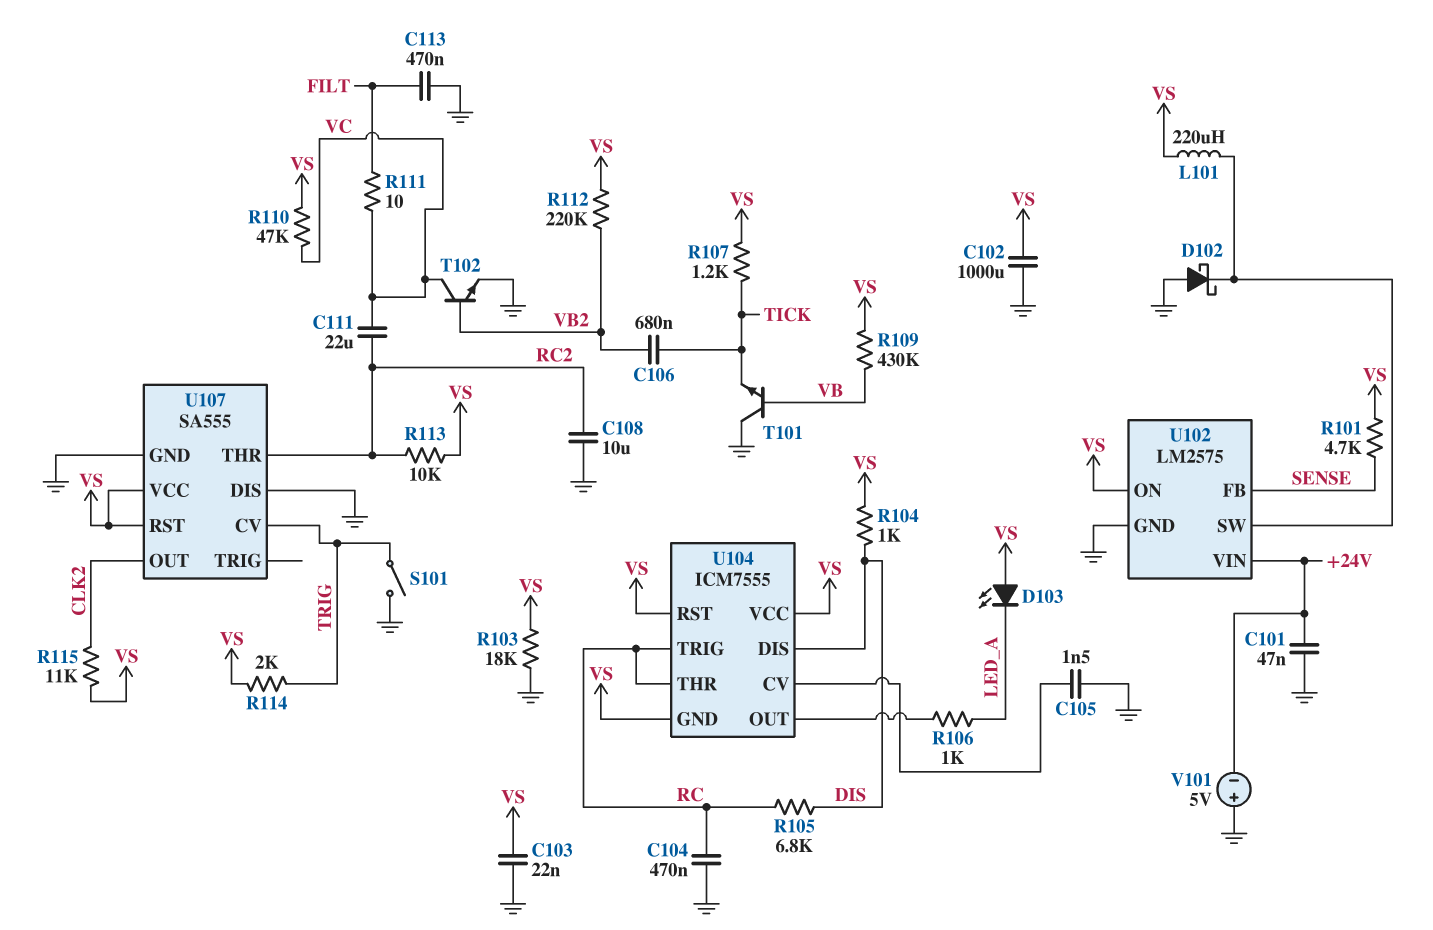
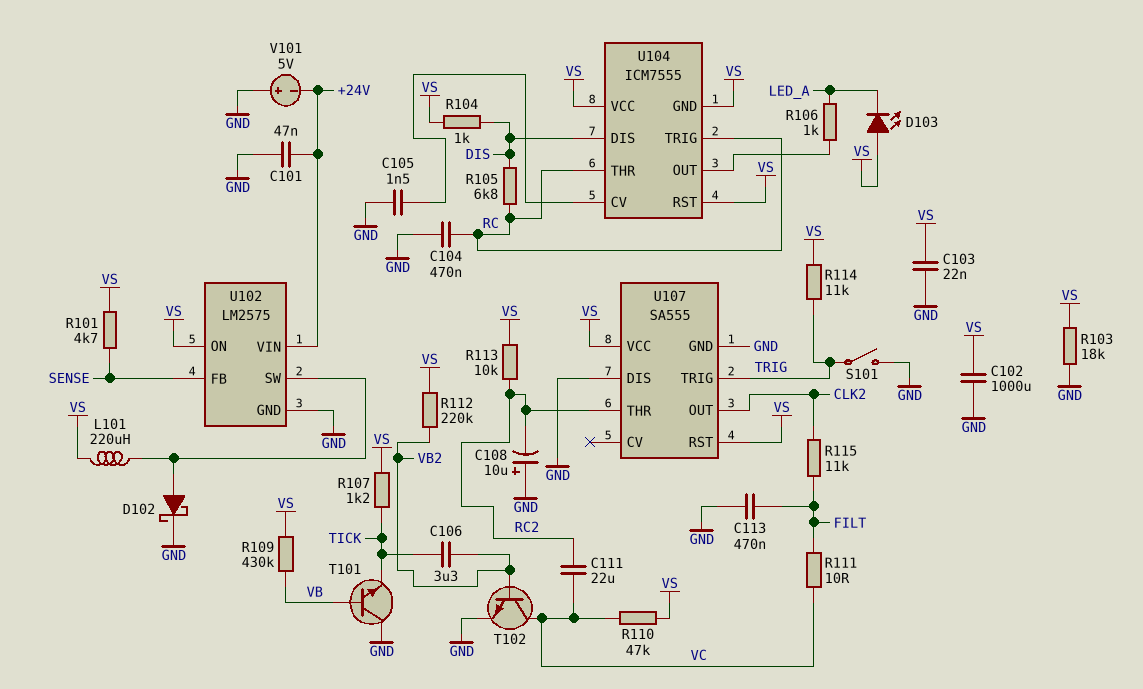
C106: 680nF (TICK, VB2) -> 3.3uF (TICK, VB2)
C108: 10uF (GND, RC2) -> 10uF (plus GND, minus RC2)
D102: schottky (A GND, K U102/SW) -> schottky (A U102/SW, K GND)
R114: 2k (TRIG, VS) -> 11k (TRIG, VS)
R115: 11k (CLK2, VS) -> 11k (CLK2, FILT)
U107 pin CV: TRIG -> none
U107 pin TRIG: none -> TRIG

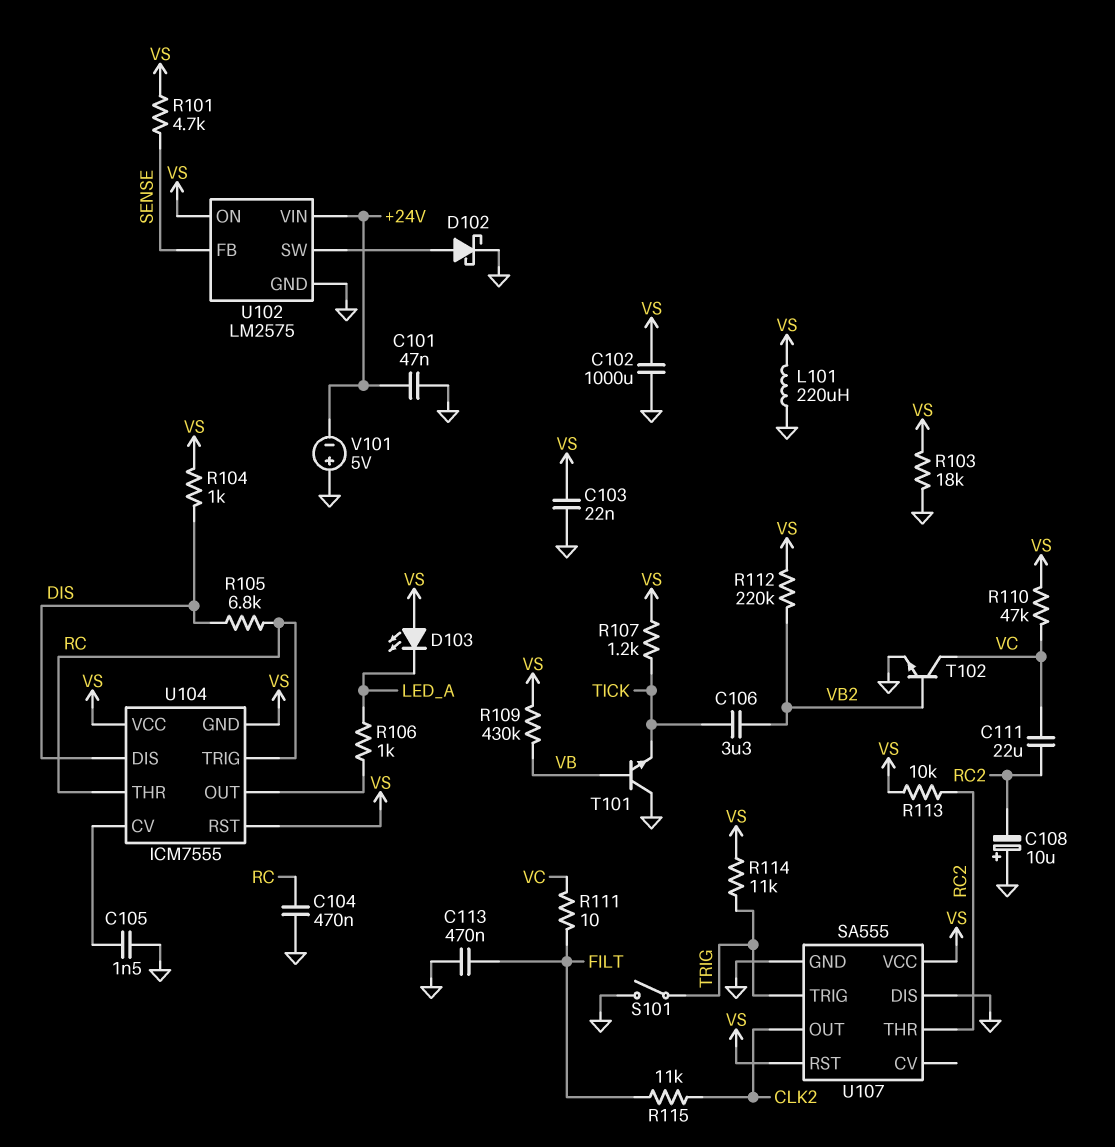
L101: 220uH (U102/SW, VS) -> 220uH (GND, VS)

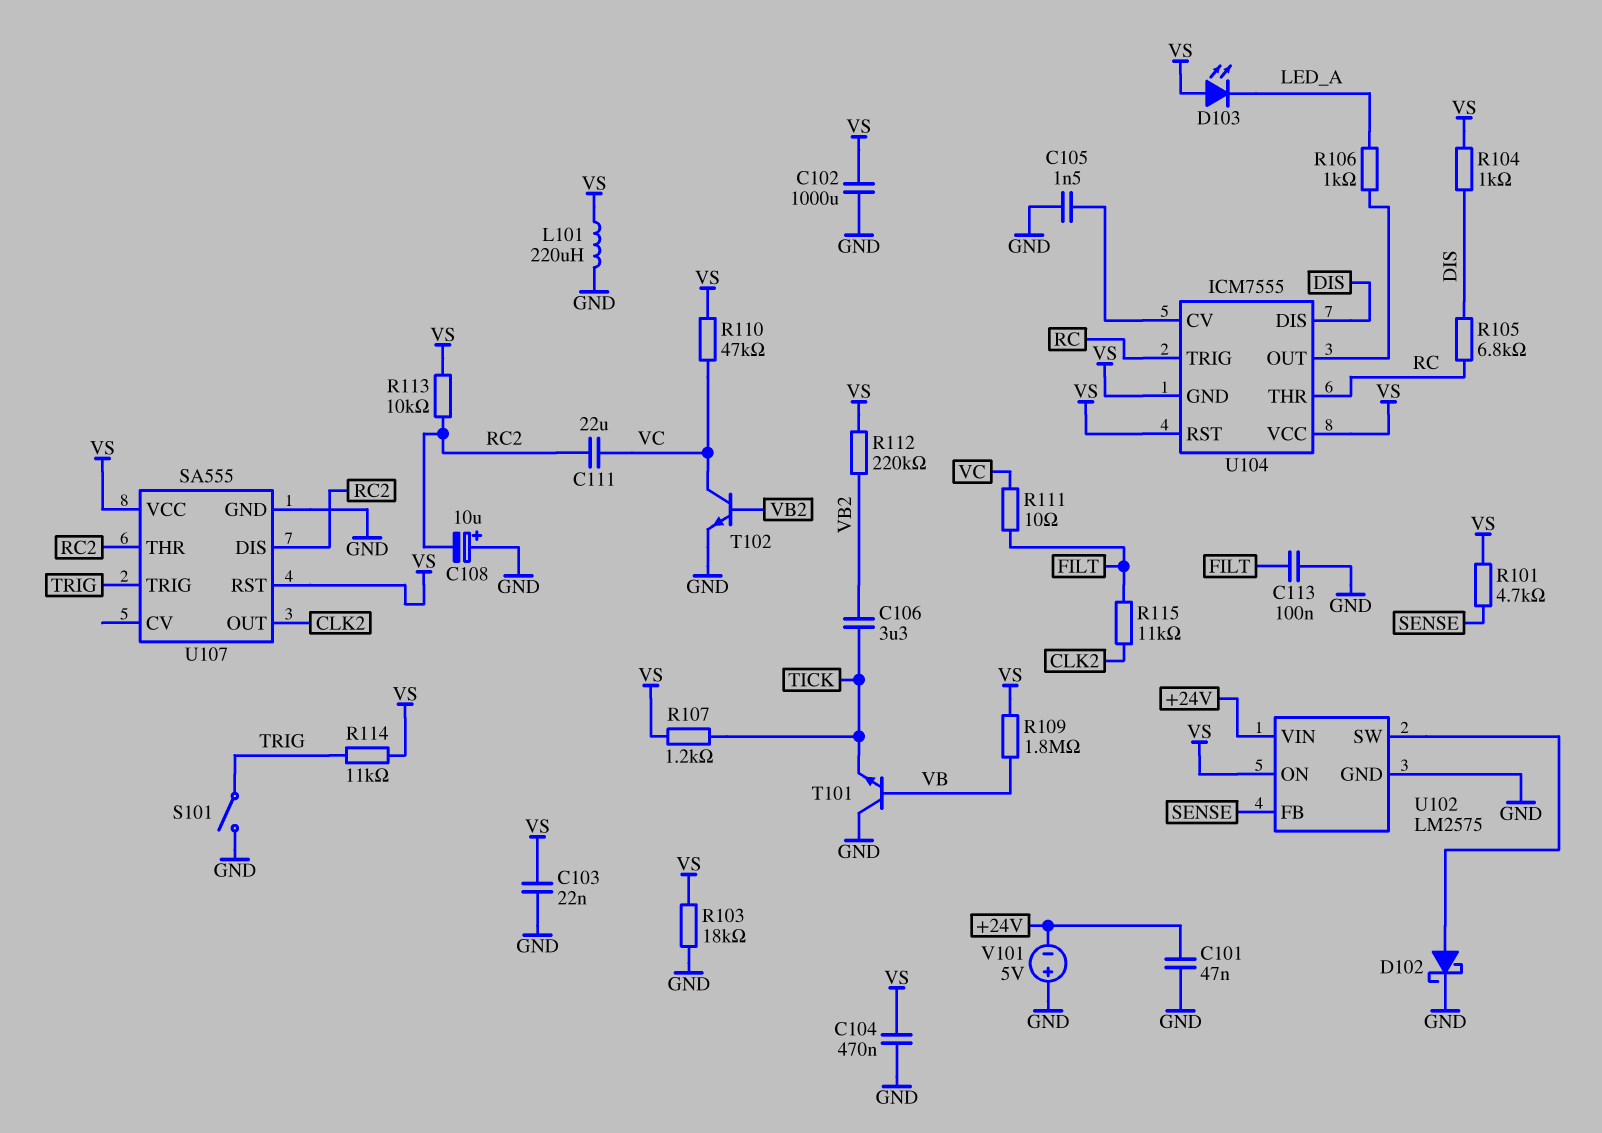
C104: 470nF (GND, RC) -> 470nF (GND, VS)
C113: 470nF (FILT, GND) -> 100nF (FILT, GND)
R109: 430k (VB, VS) -> 1.8M (VB, VS)
U107 pin DIS: GND -> RC2

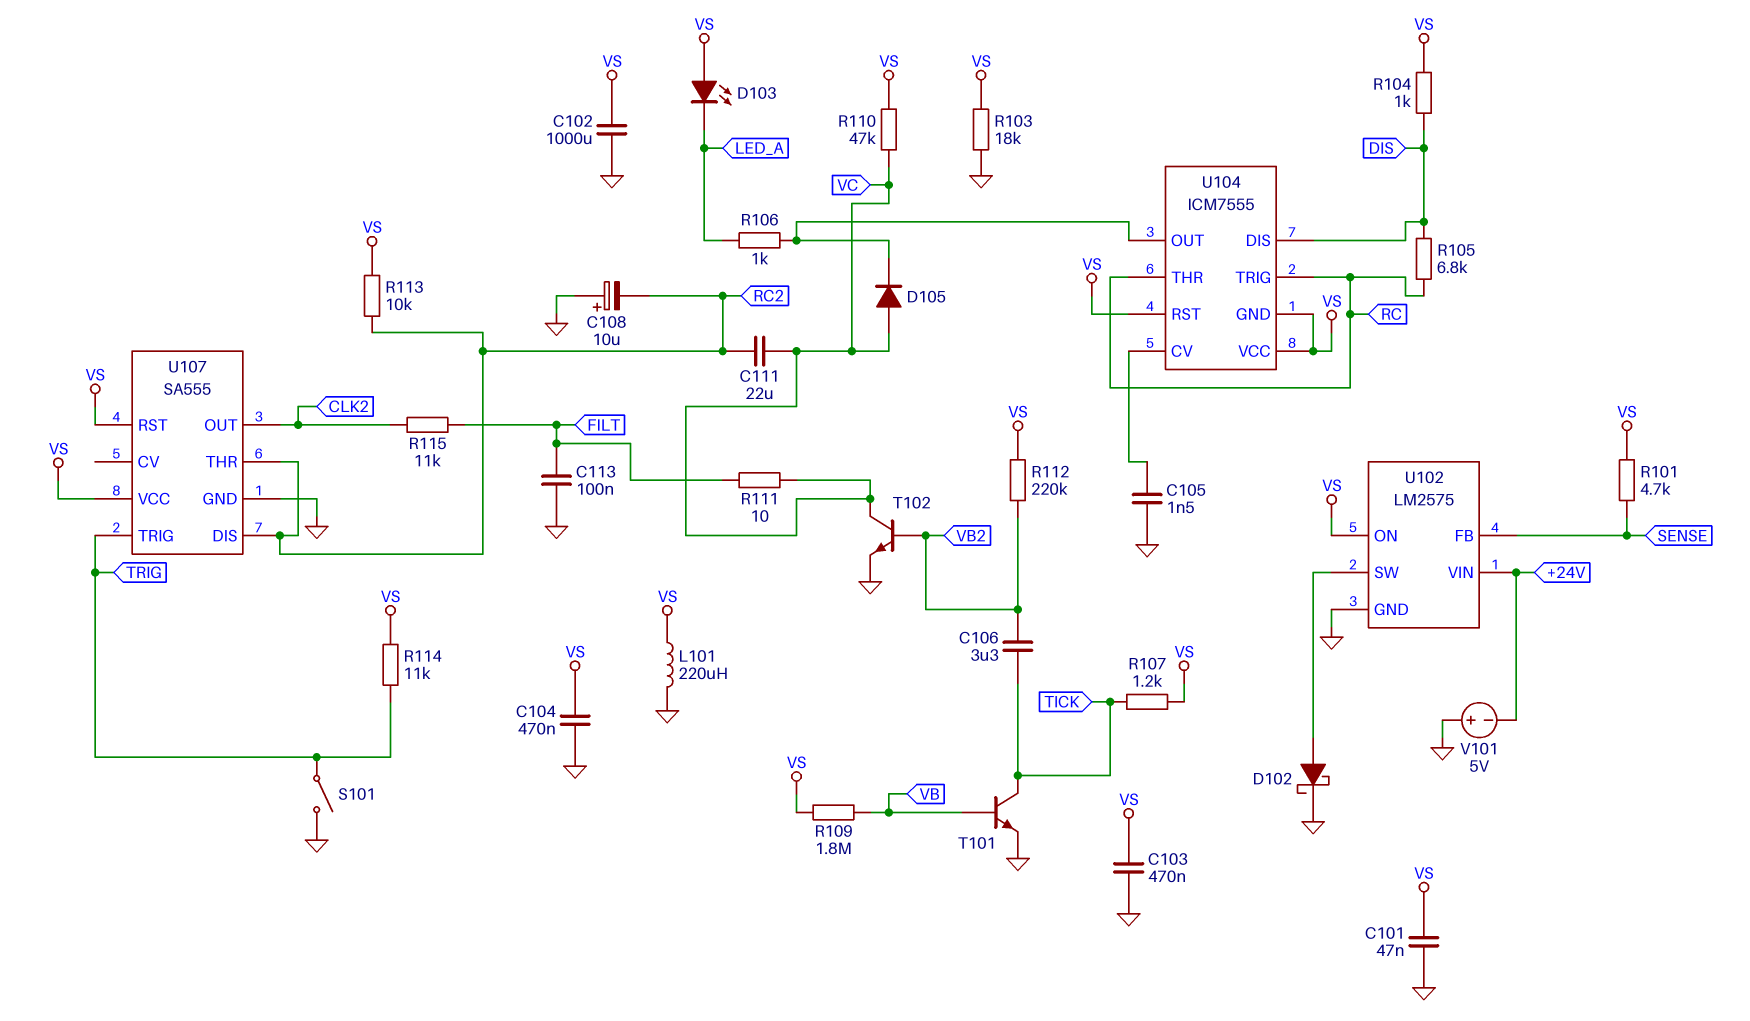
C101: 47nF (+24V, GND) -> 47nF (GND, VS)
C103: 22nF (GND, VS) -> 470nF (GND, VS)
D105: none -> diode (A VC, K U104/OUT)
T101: NPN (B VB, C GND, E TICK) -> NPN (B VB, C TICK, E GND)

